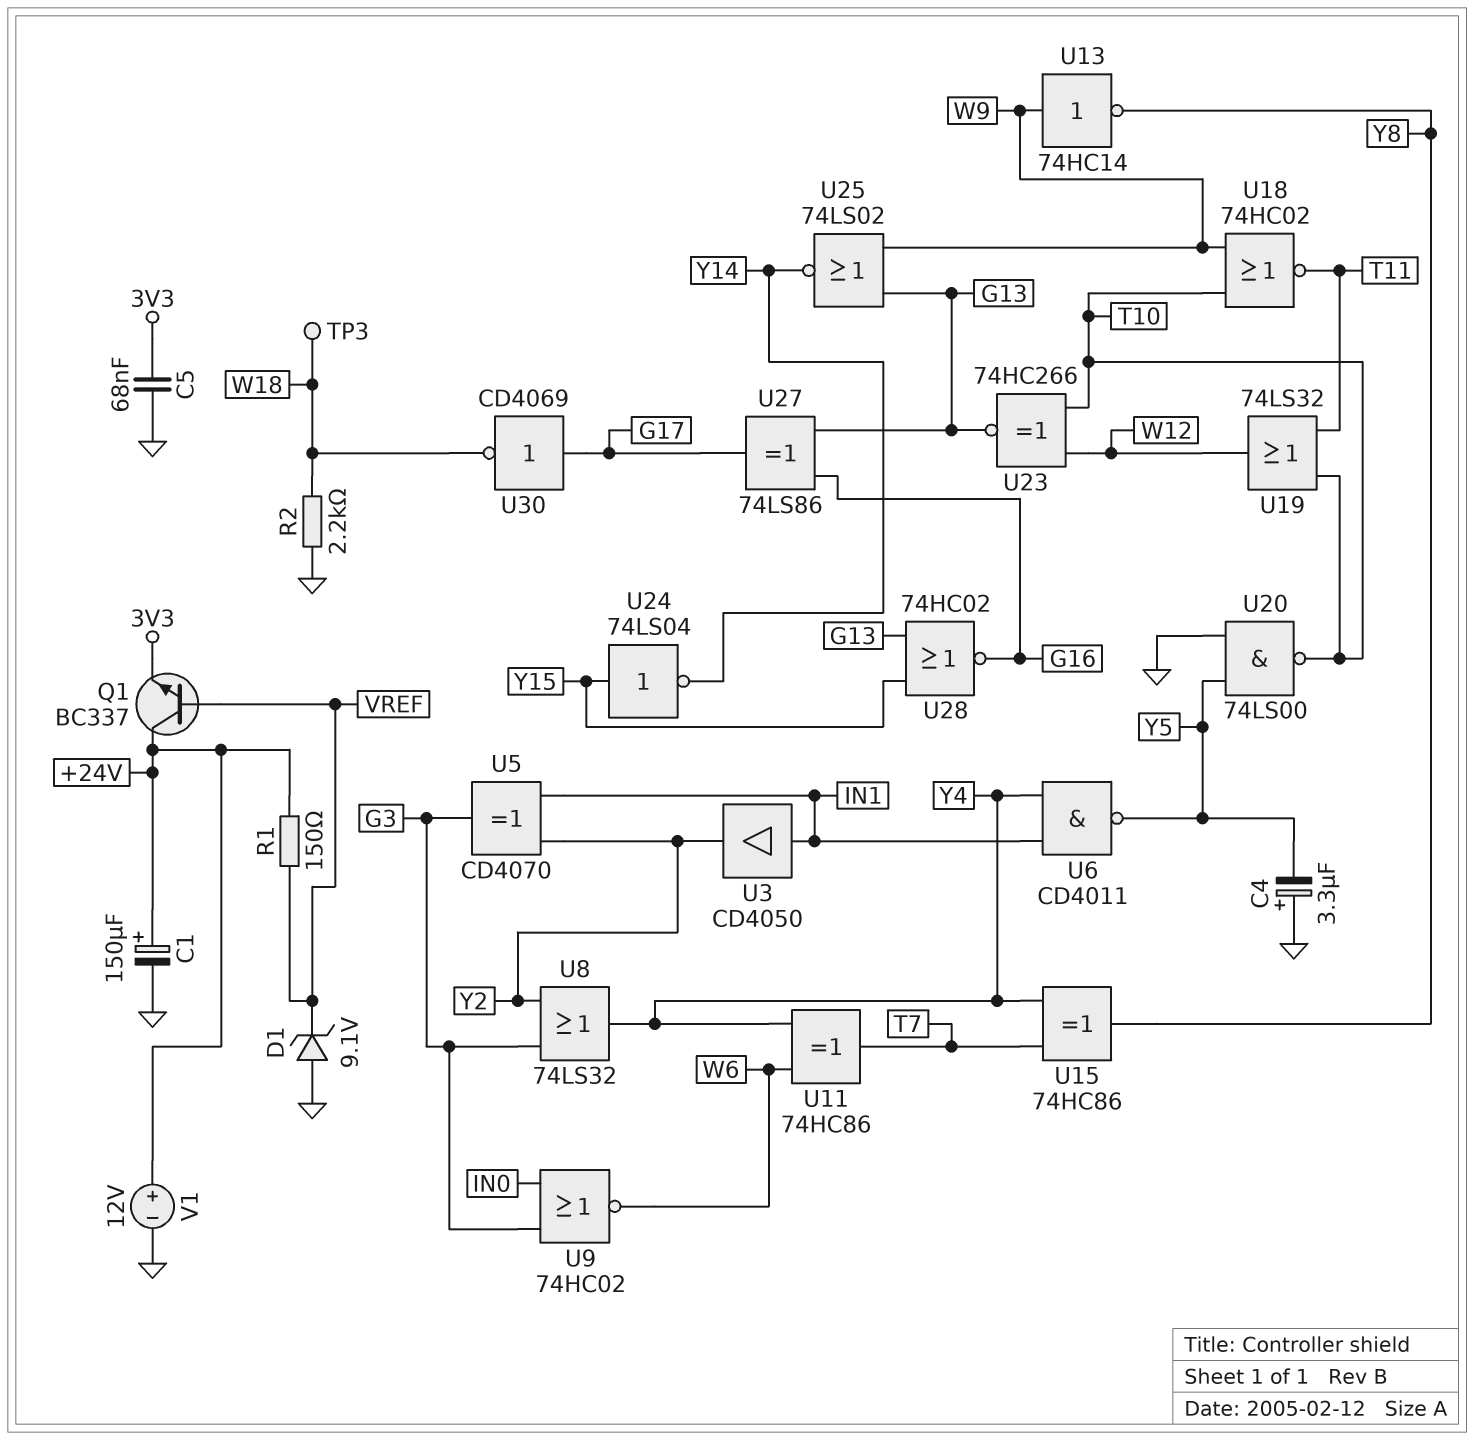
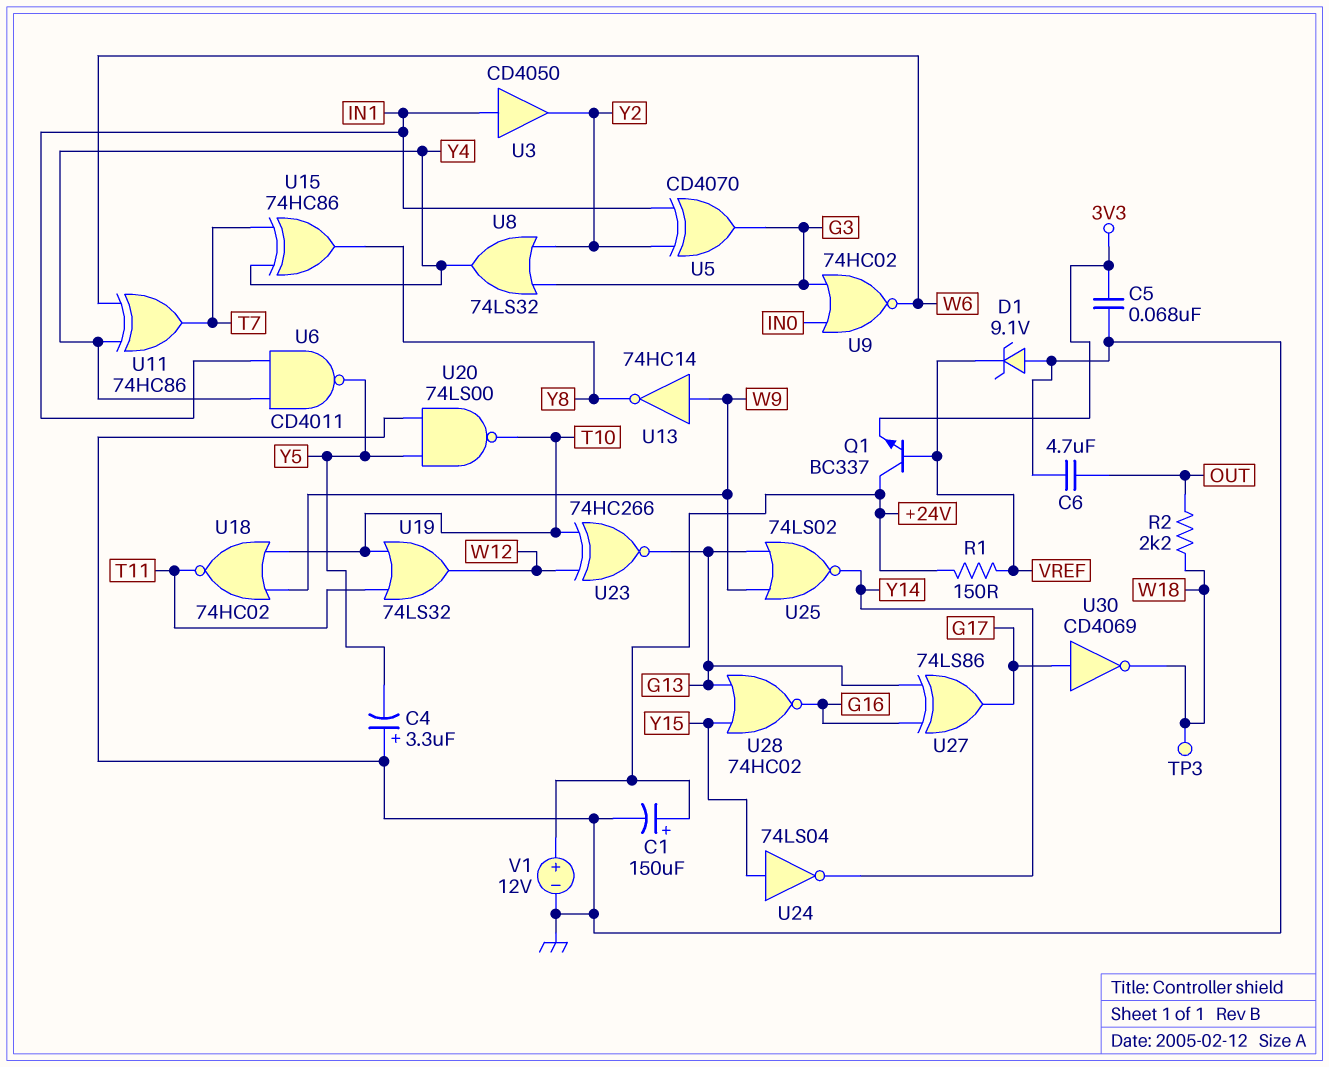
C6: none -> 4.7uF (GND, OUT)
R2: 2.2k (GND, W18) -> 2.2k (OUT, W18)

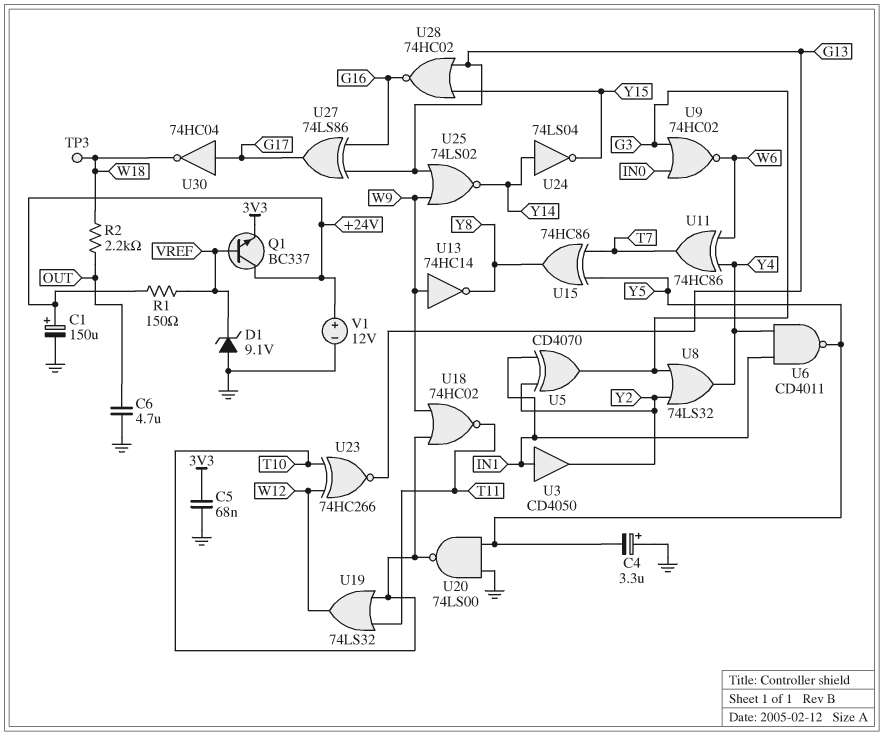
U15: XOR 74HC86 (in T7, in Y4, out Y8) -> XOR 74HC86 (in T7, in Y5, out Y8)
U24: NOT 74LS04 (in Y15, out Y14) -> NOT 74LS04 (in Y14, out Y15)
U30: NOT CD4069 (in G17, out W18) -> NOT 74HC04 (in G17, out W18)

